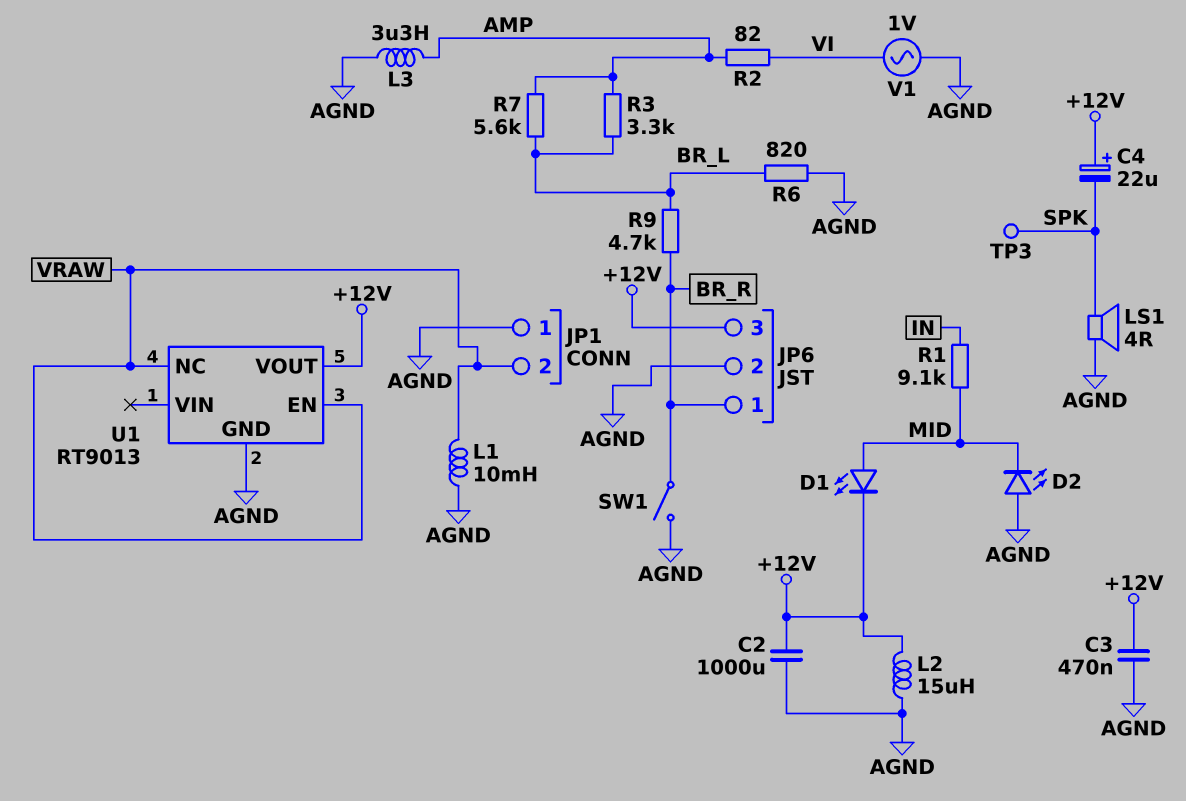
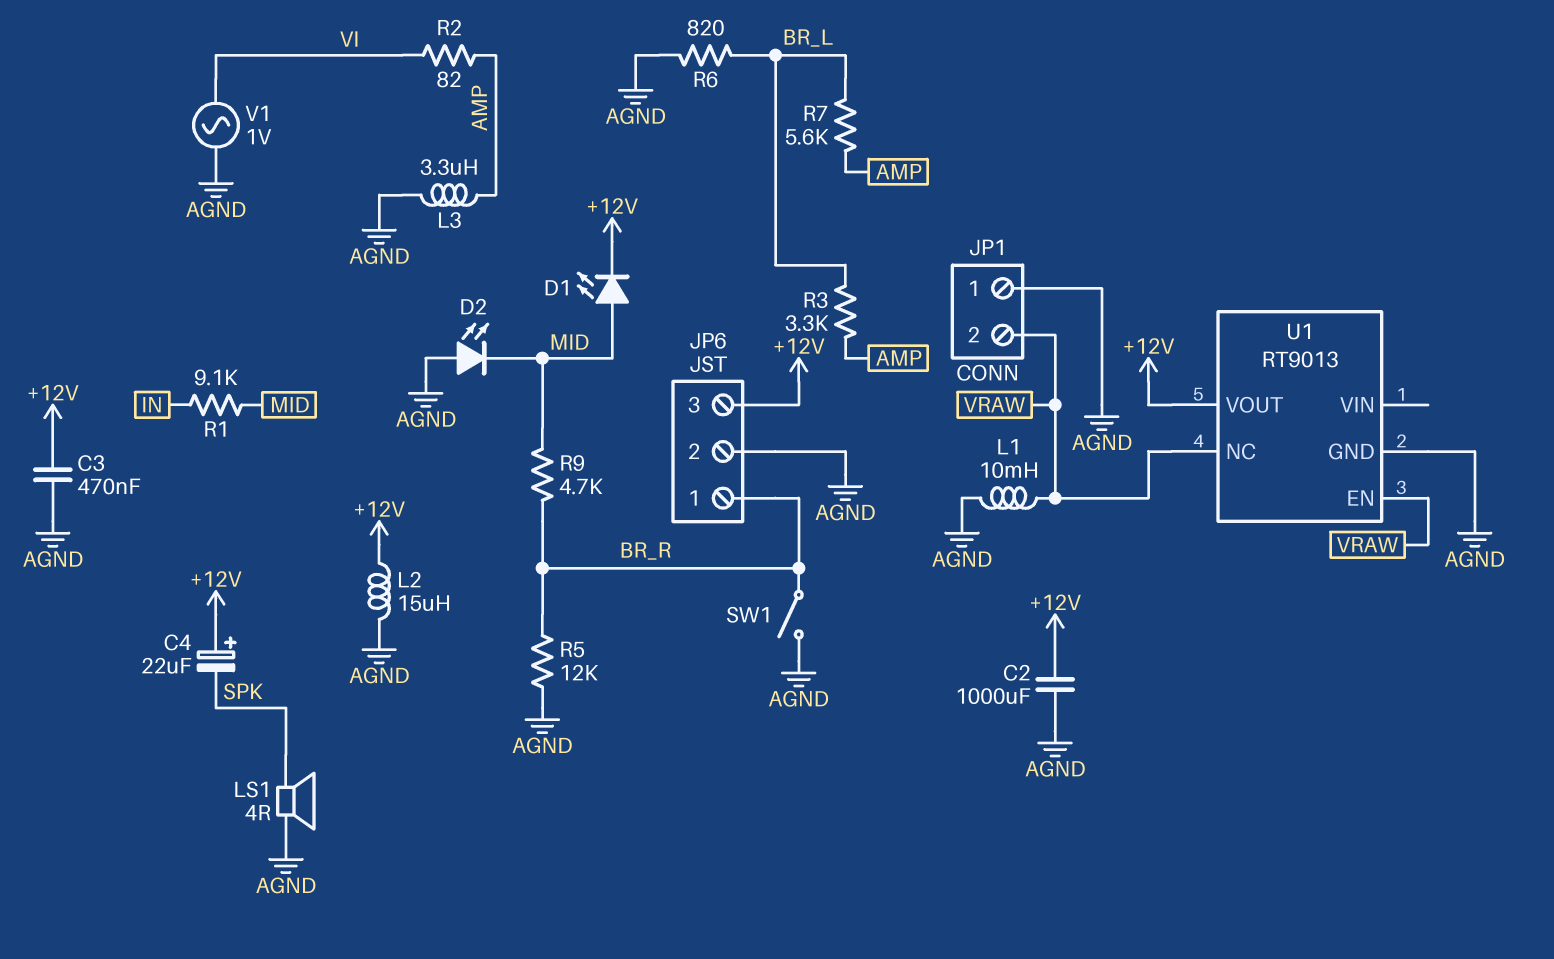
R5: none -> 12k (AGND, BR_R)
R9: 4.7k (BR_L, BR_R) -> 4.7k (BR_R, MID)
TP3: test point (SPK) -> none

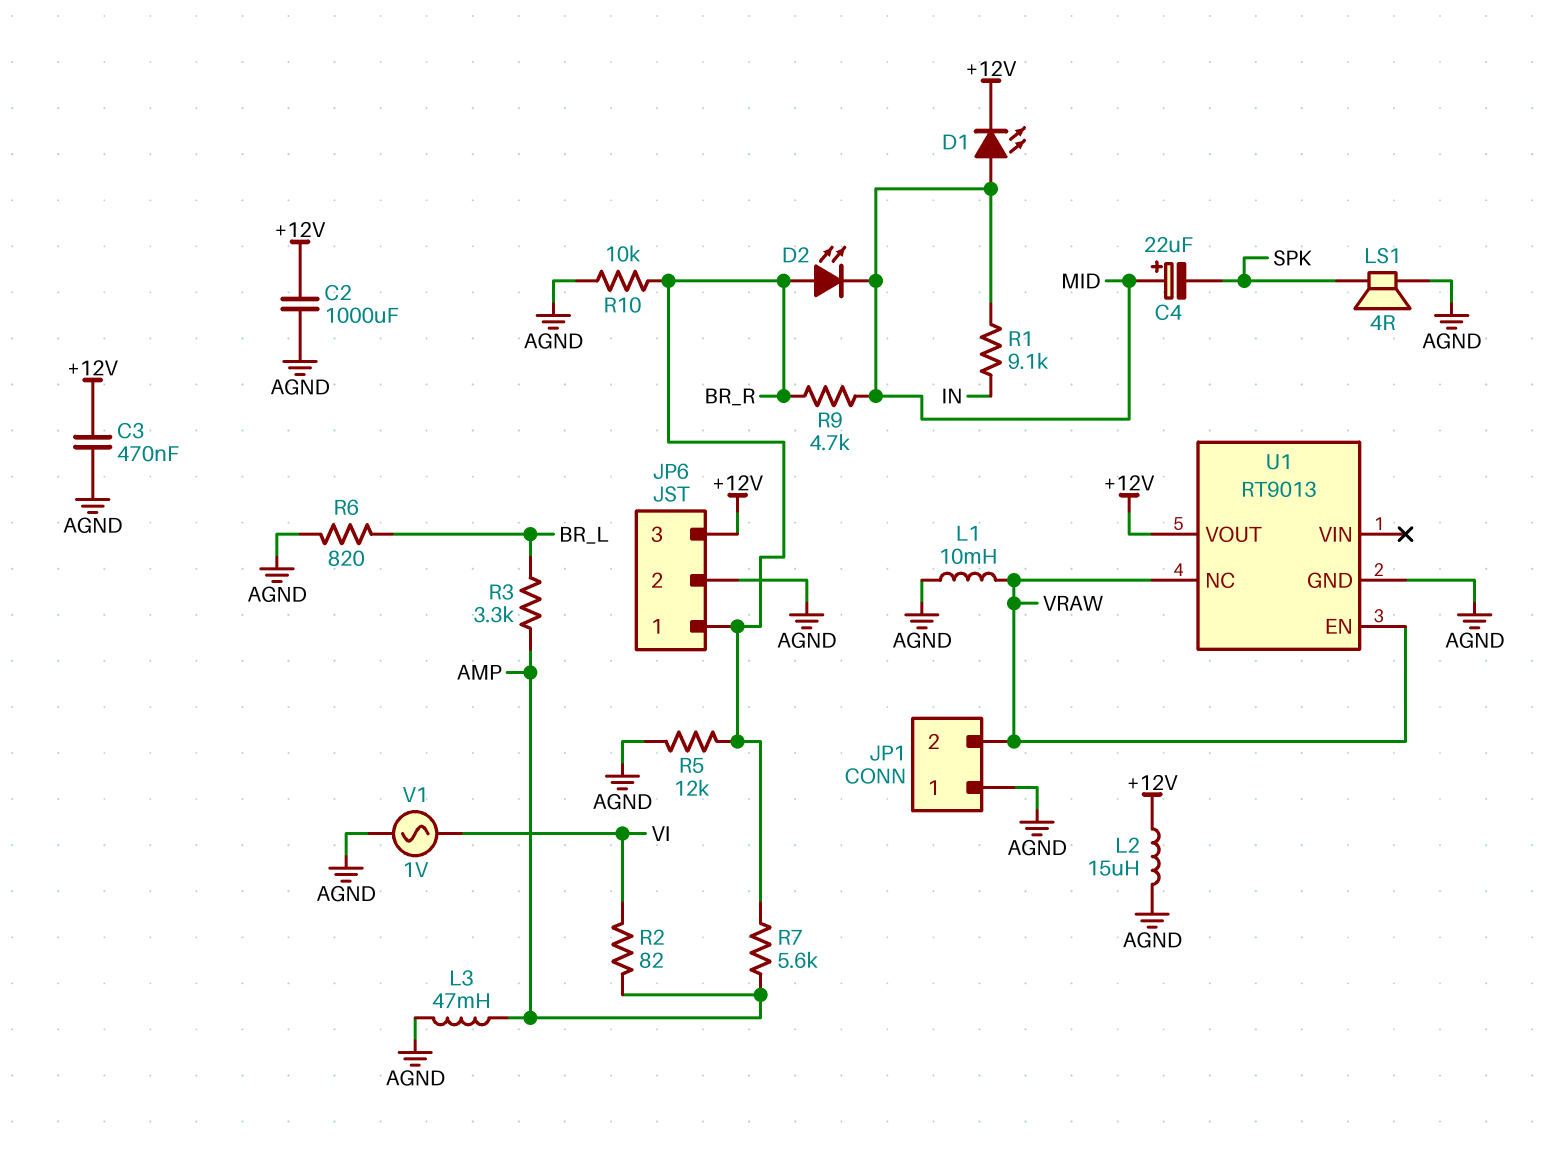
C4: 22uF (plus +12V, minus SPK) -> 22uF (plus MID, minus SPK)
D2: LED (A AGND, K MID) -> LED (A BR_R, K MID)
L3: 3.3uH (AGND, AMP) -> 47mH (AGND, AMP)
R7: 5.6k (AMP, BR_L) -> 5.6k (AMP, BR_R)
R10: none -> 10k (AGND, BR_R)
SW1: switch (AGND, BR_R) -> none

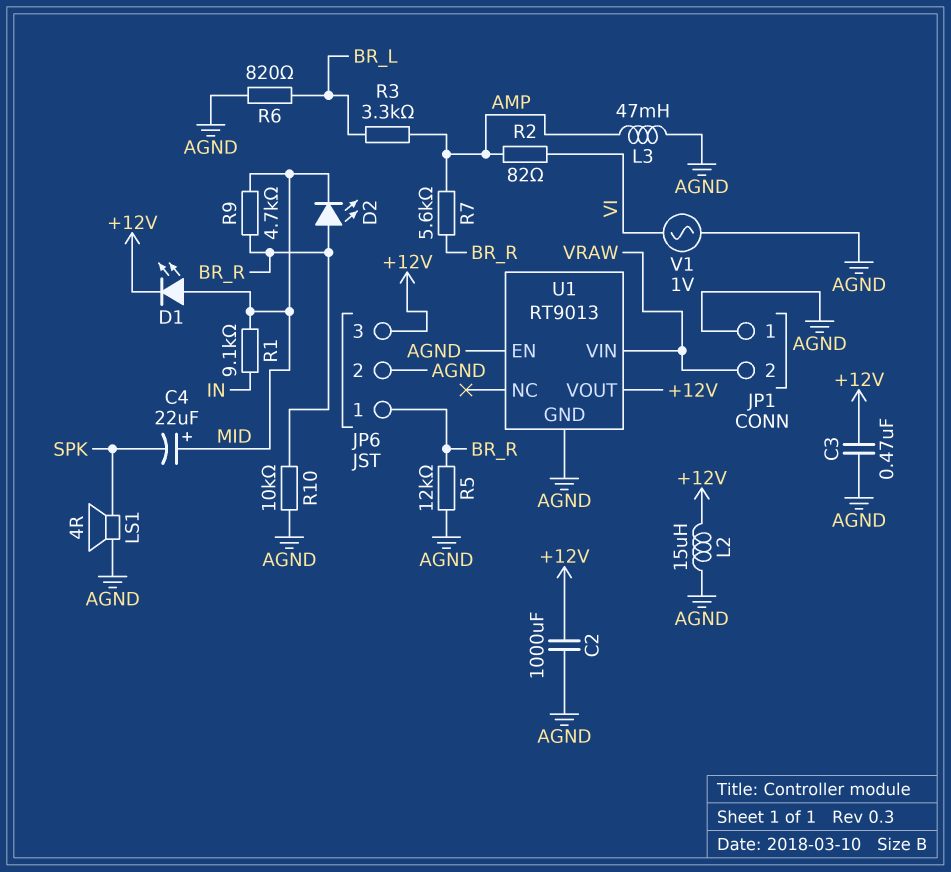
L1: 10mH (AGND, VRAW) -> none
U1 pin EN: VRAW -> AGND
U1 pin NC: VRAW -> none
U1 pin VIN: none -> VRAW

